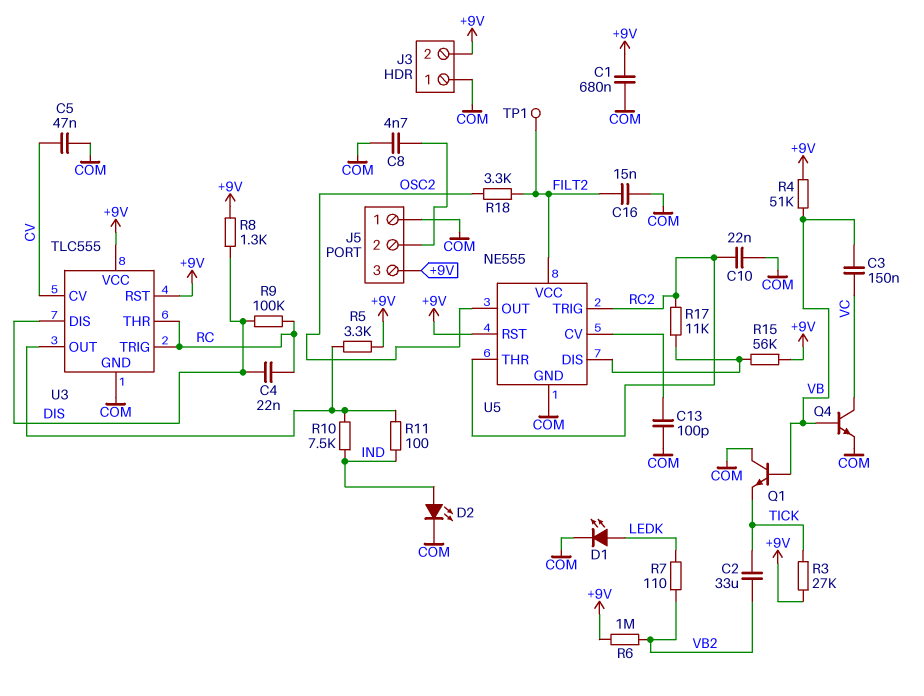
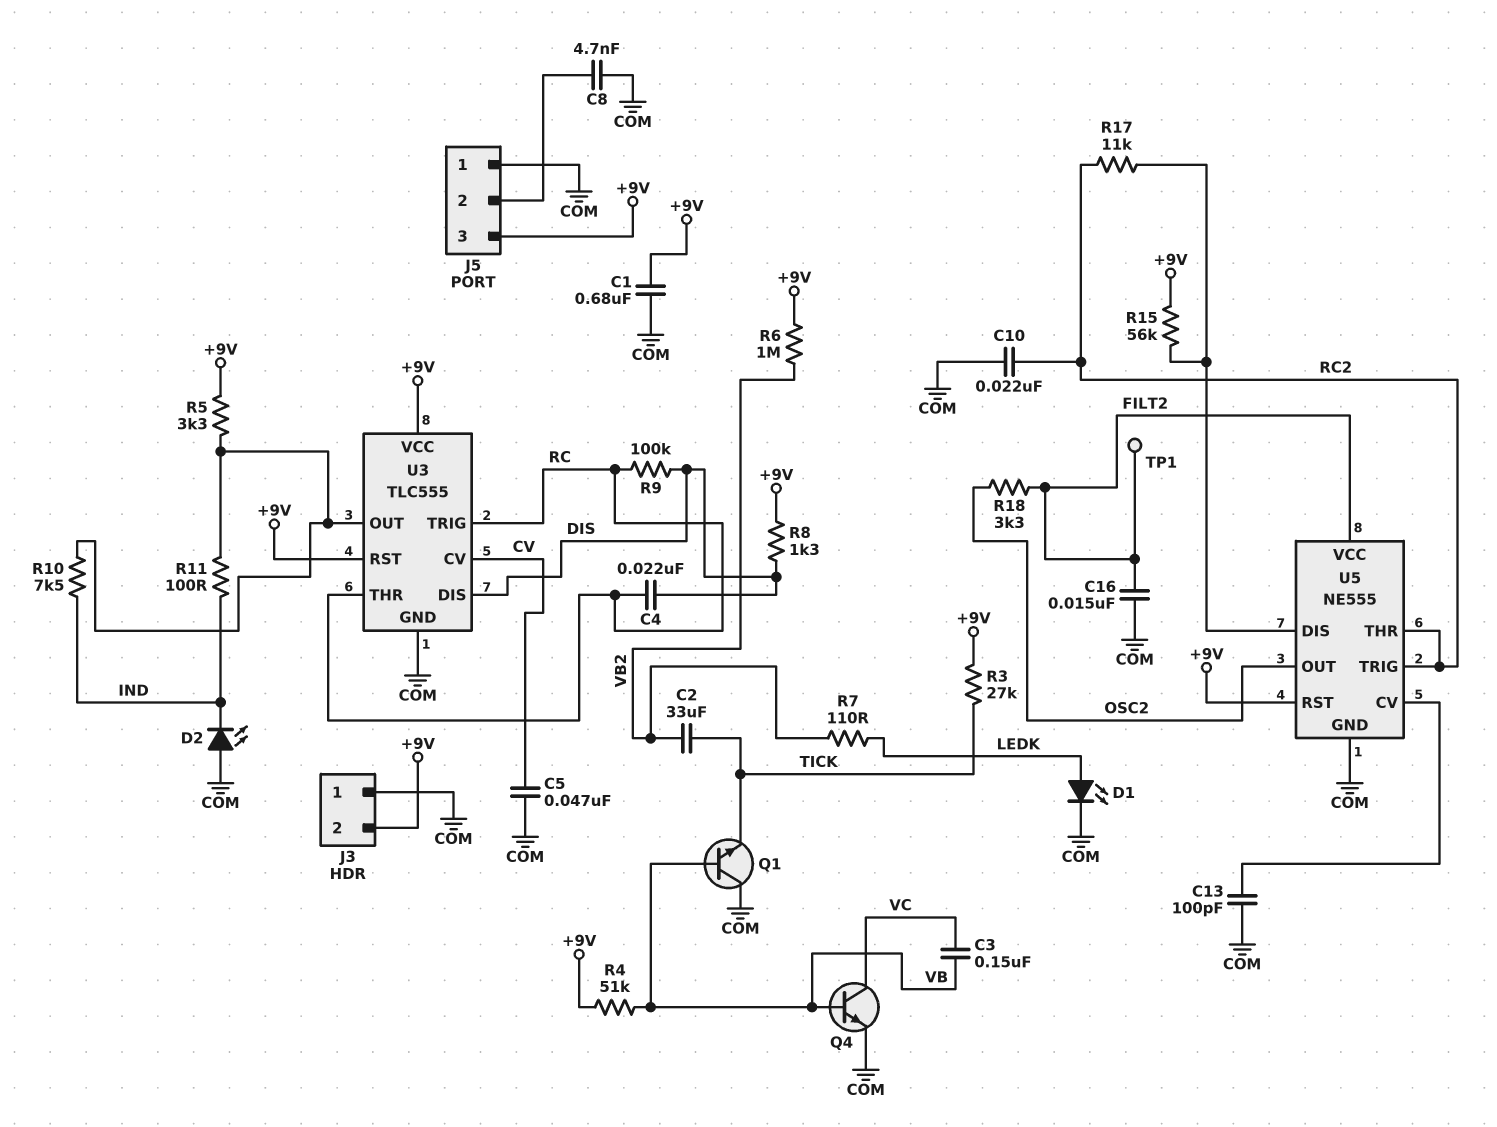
D2: LED (A IND, K COM) -> LED (A COM, K IND)

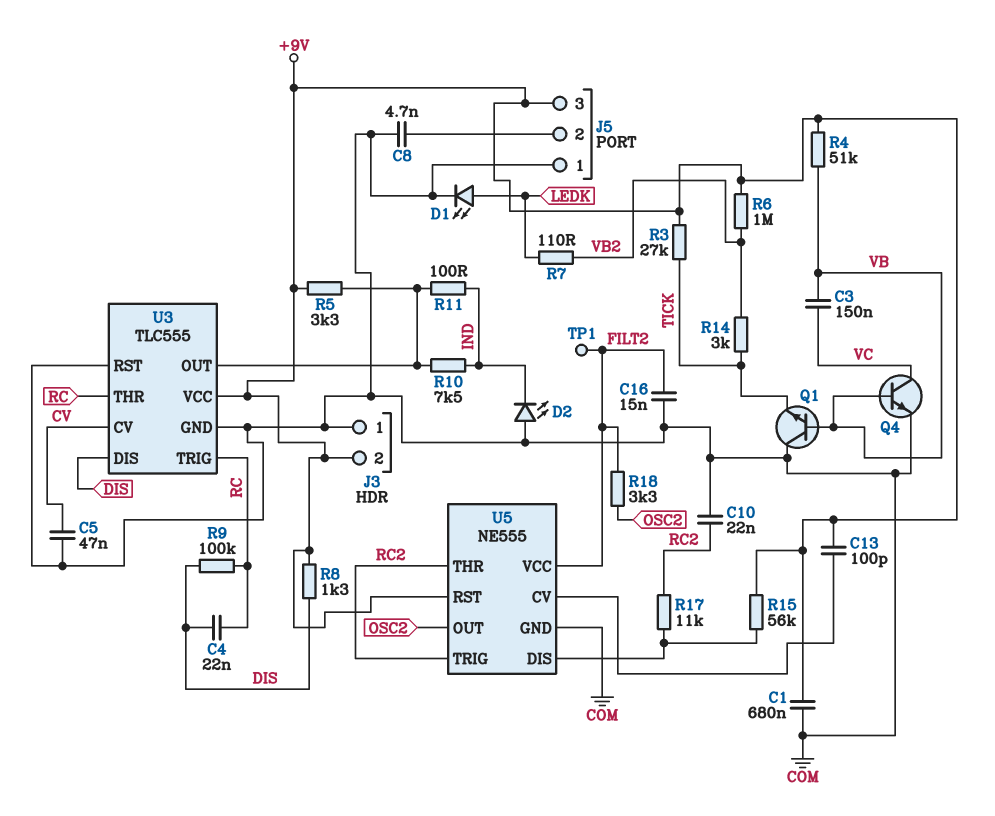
C2: 33uF (TICK, VB2) -> none
C13: 100pF (COM, U5/CV) -> 100pF (+9V, U5/CV)
R14: none -> 3k (TICK, VB2)
U3 pin RST: +9V -> COM

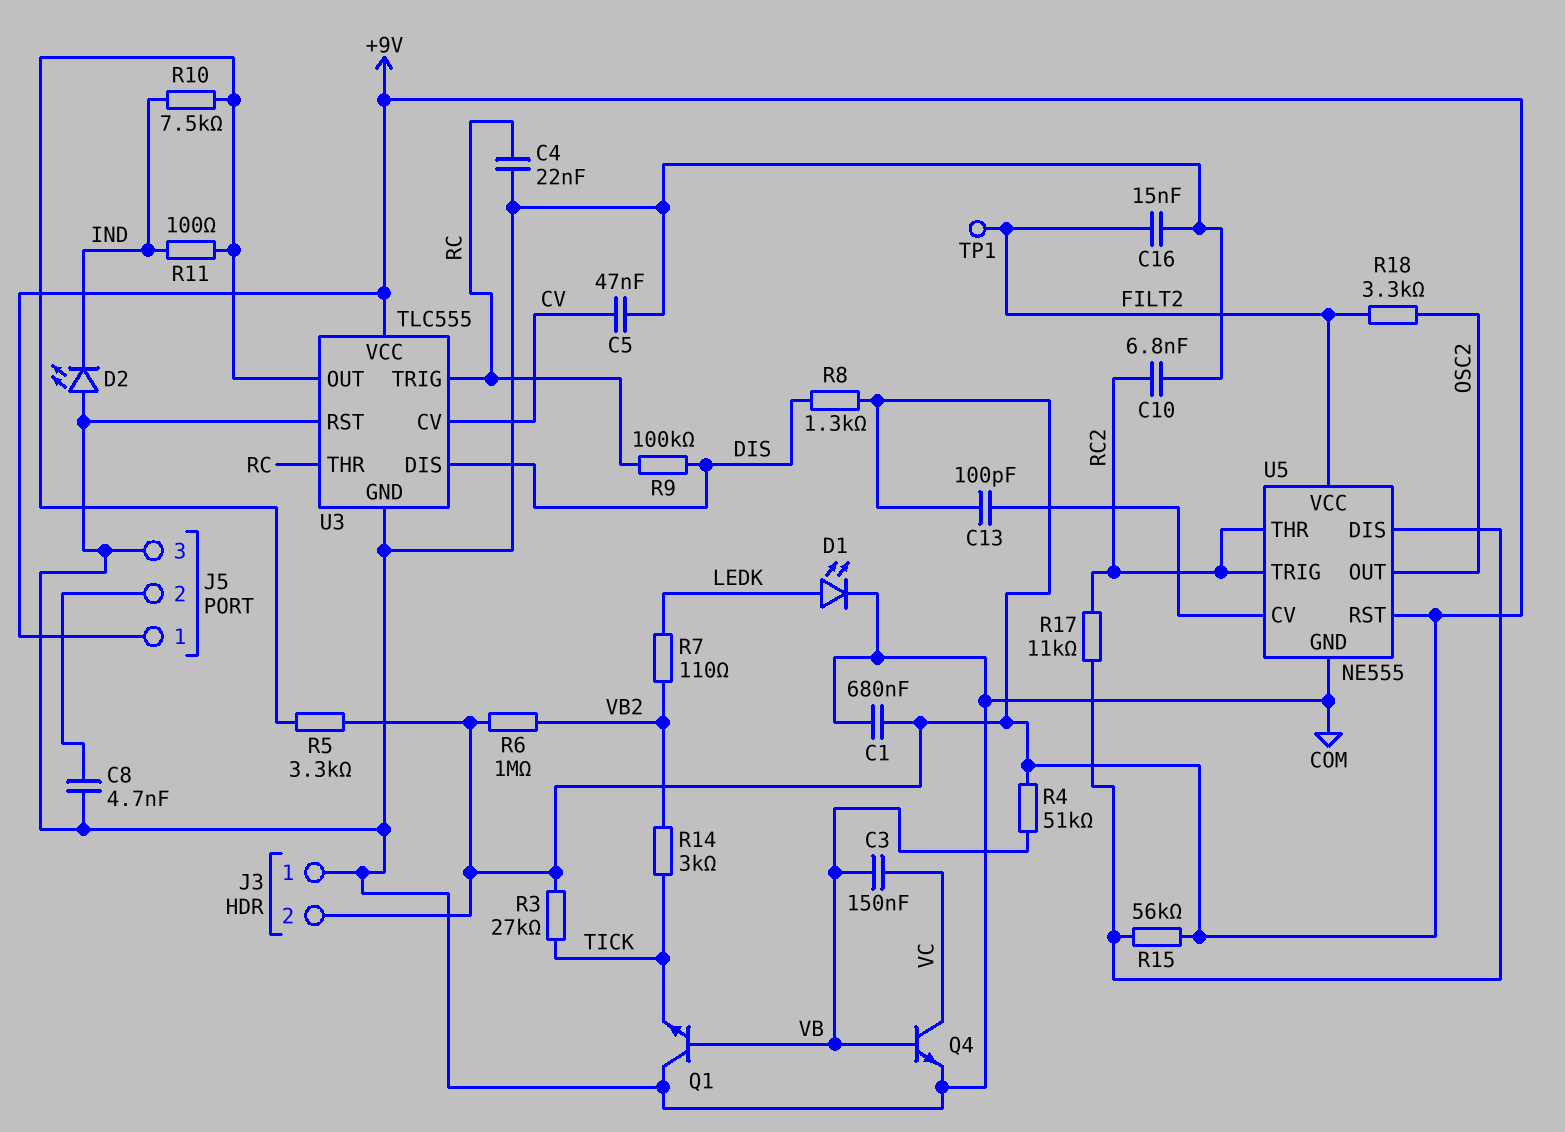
C4: 22nF (DIS, RC) -> 22nF (COM, RC)
C10: 22nF (COM, RC2) -> 6.8nF (COM, RC2)
J5 pin 1: COM -> +9V
J5 pin 3: +9V -> COM

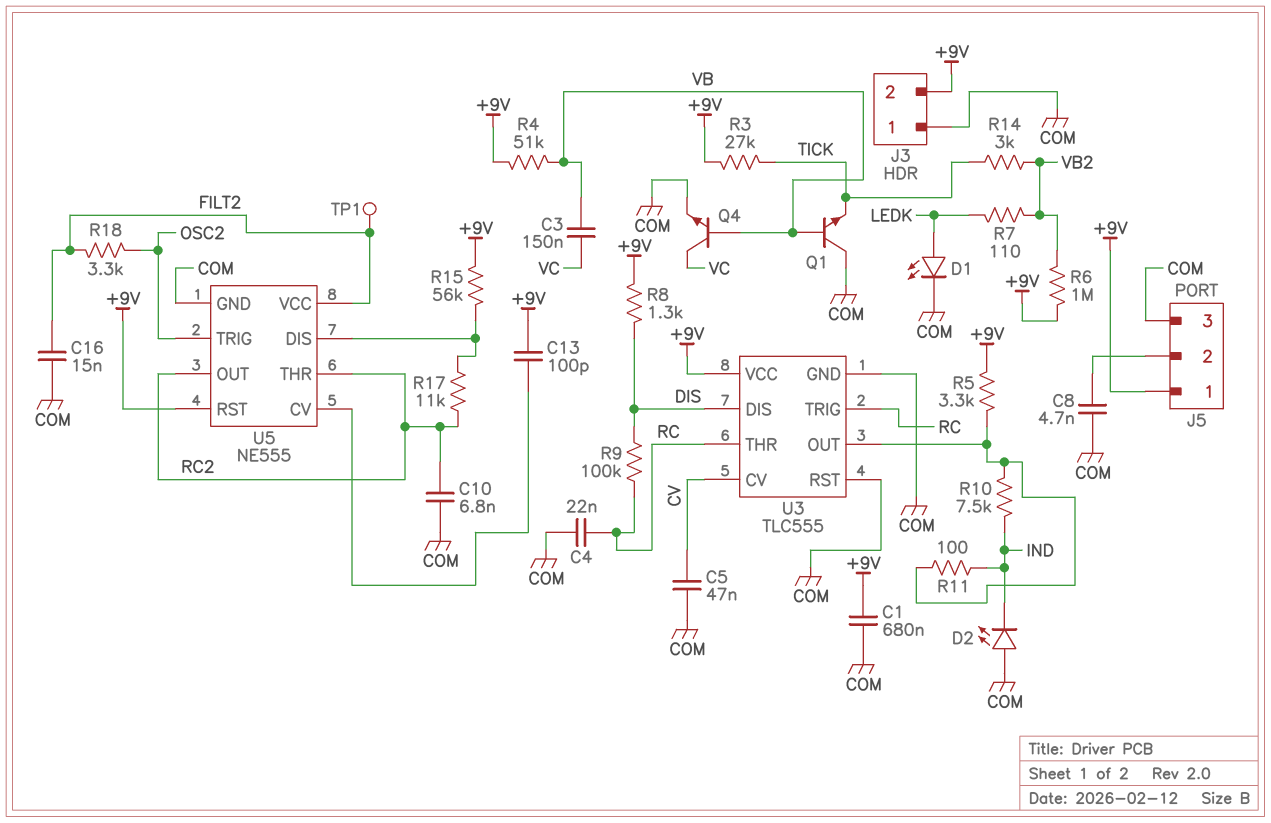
U5 pin OUT: OSC2 -> RC2
U5 pin TRIG: RC2 -> OSC2

